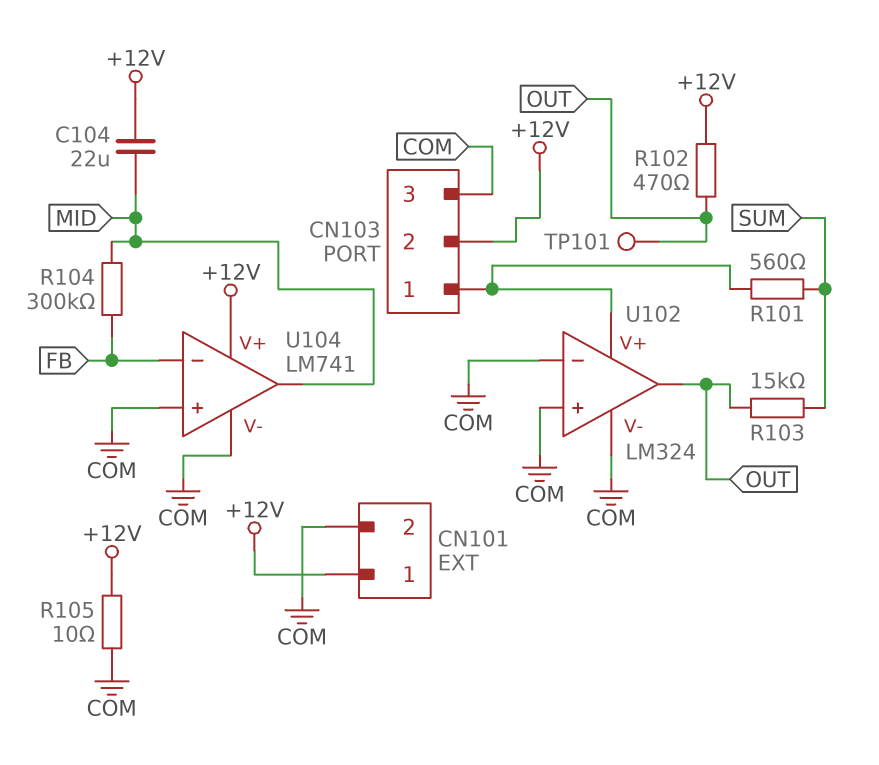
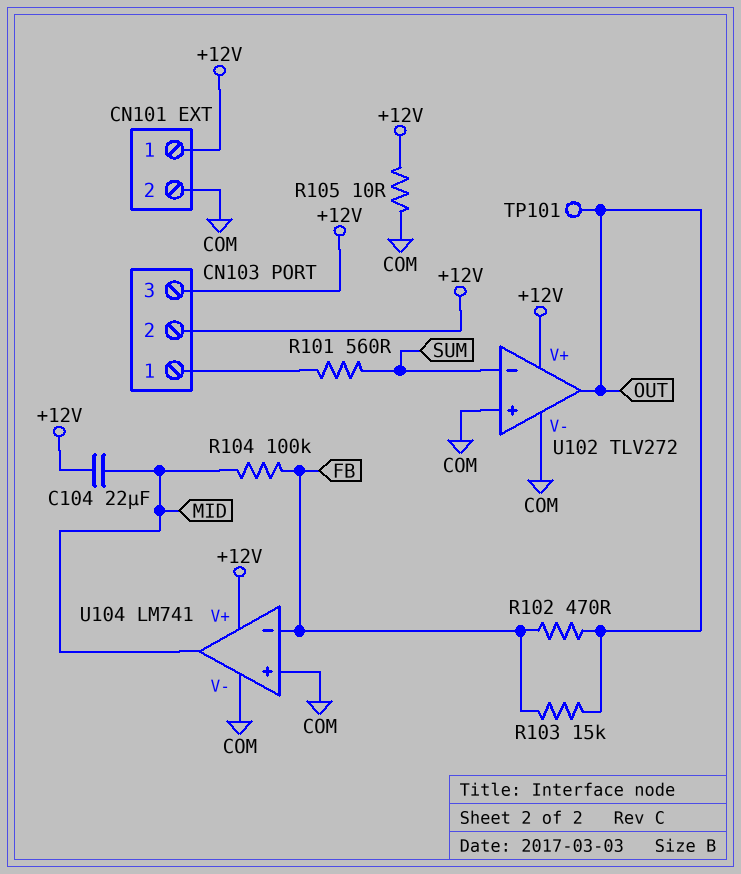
CN103 pin 3: COM -> +12V
R102: 470 (+12V, OUT) -> 470 (FB, OUT)
R103: 15k (OUT, SUM) -> 15k (FB, OUT)
R104: 300k (FB, MID) -> 100k (FB, MID)
U102: LM324 -> TLV272
U102 pin V+: CN103/1 -> +12V
U102 pin in-: COM -> SUM

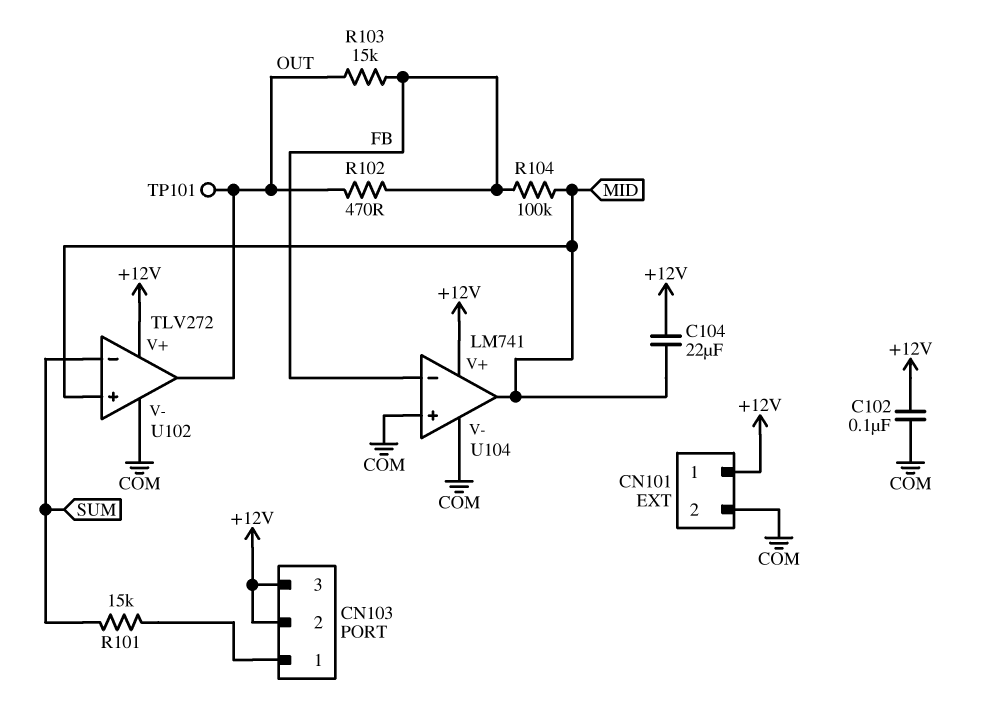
C102: none -> 100nF (+12V, COM)
R101: 560 (CN103/1, SUM) -> 15k (CN103/1, SUM)
R105: 10 (+12V, COM) -> none
U102 pin in+: COM -> MID

